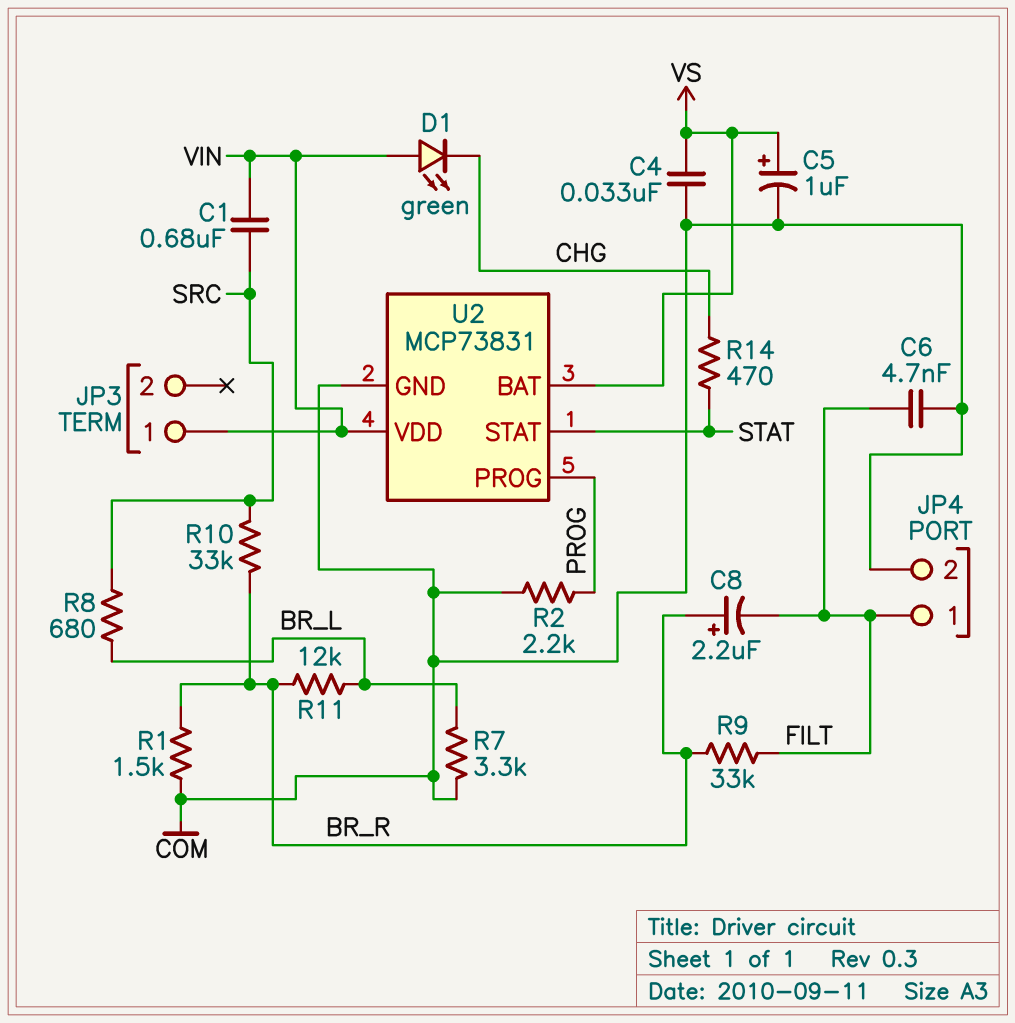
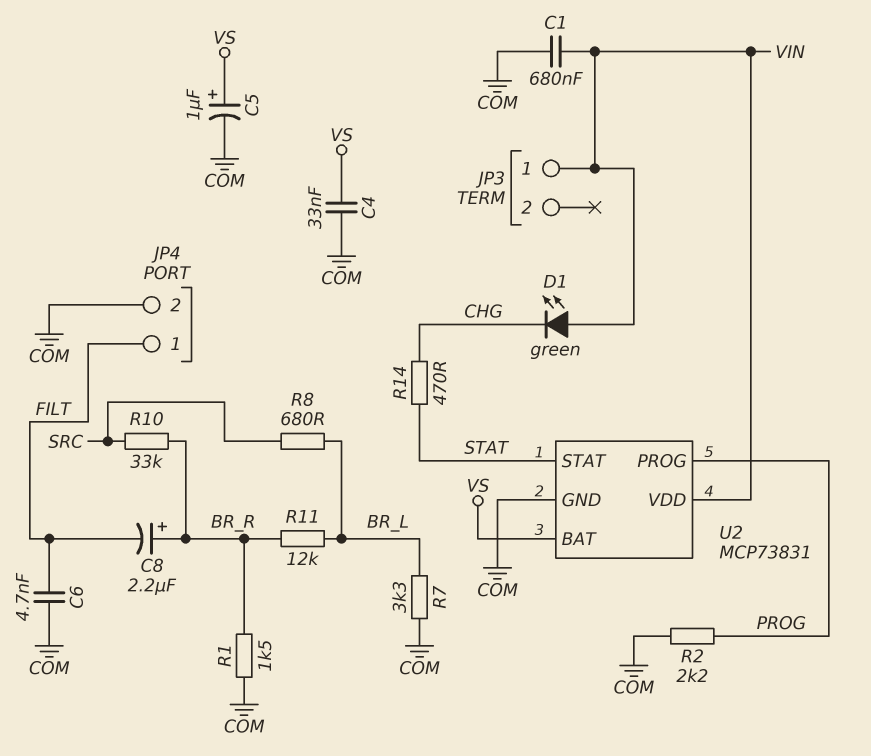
C1: 680nF (SRC, VIN) -> 680nF (COM, VIN)
R9: 33k (BR_R, FILT) -> none

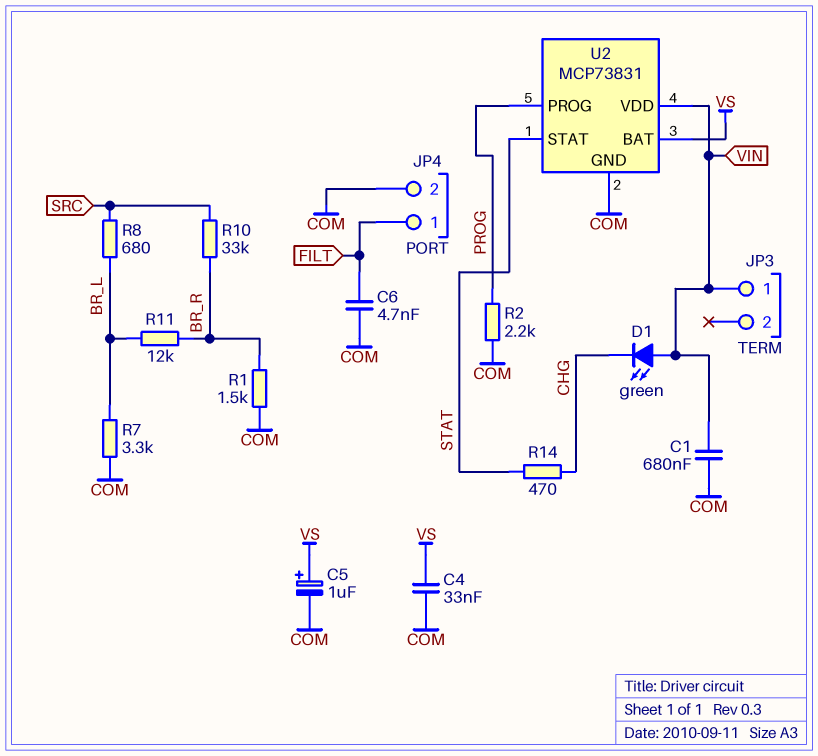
C8: 2.2uF (plus BR_R, minus FILT) -> none

